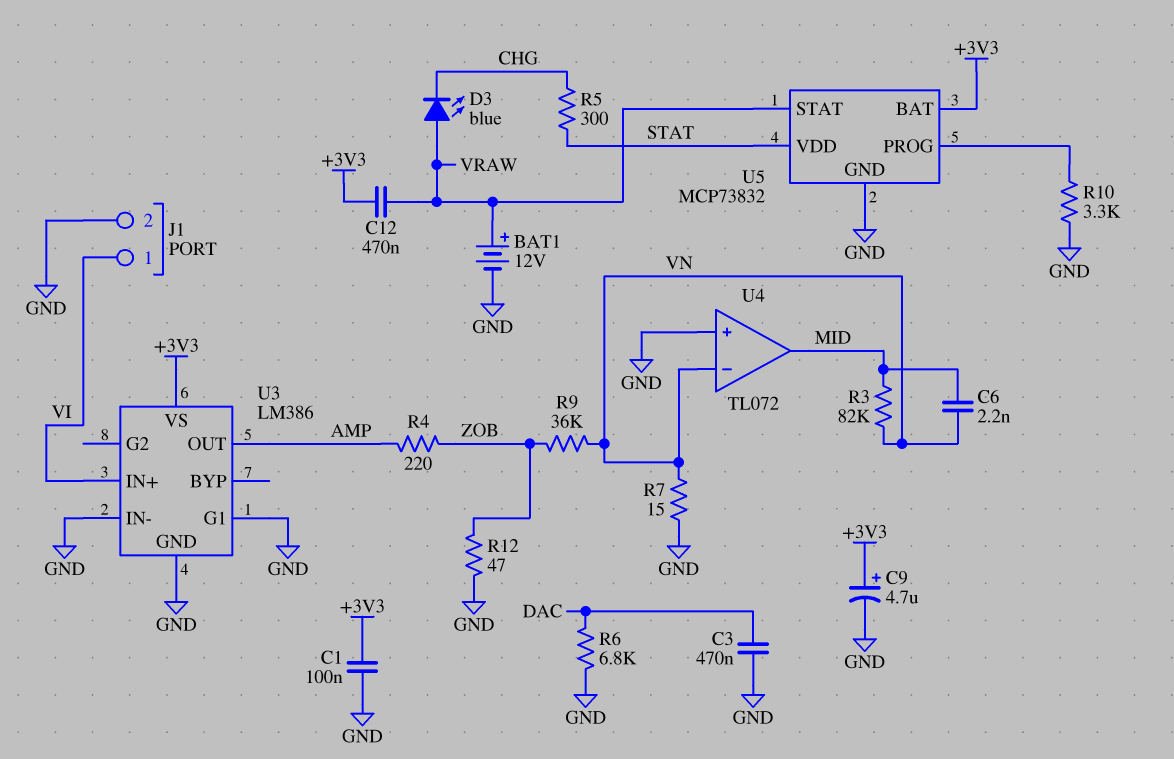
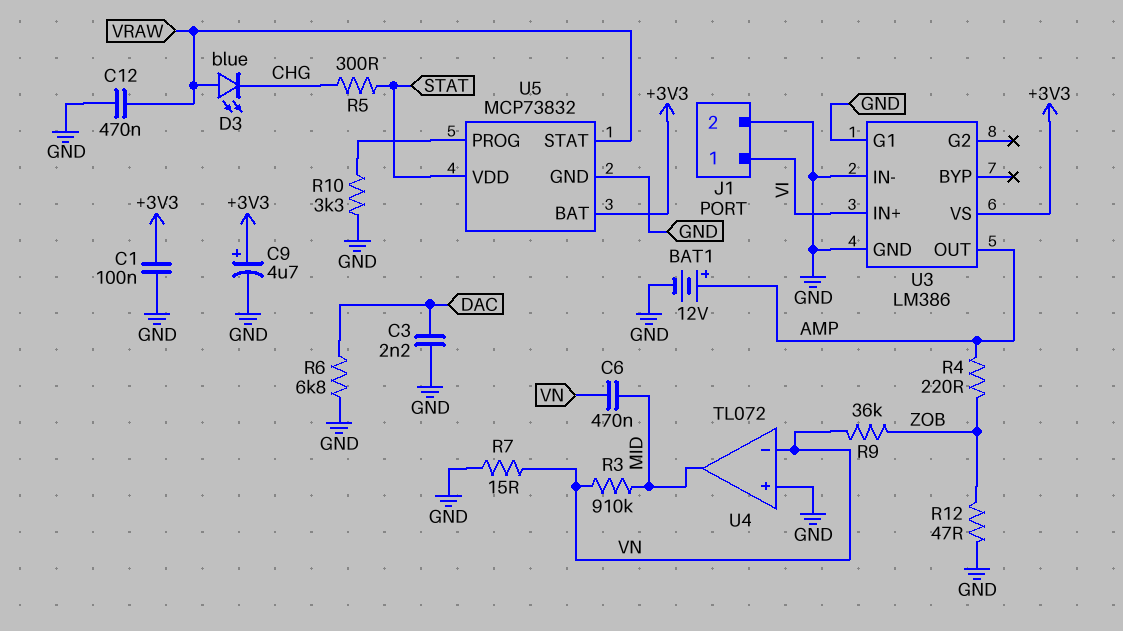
BAT1: 12V (plus VRAW, minus GND) -> 12V (plus AMP, minus GND)
C3: 470nF (DAC, GND) -> 2.2nF (DAC, GND)
C6: 2.2nF (MID, VN) -> 470nF (MID, VN)
C12: 470nF (+3V3, VRAW) -> 470nF (GND, VRAW)
R3: 82k (MID, VN) -> 910k (MID, VN)

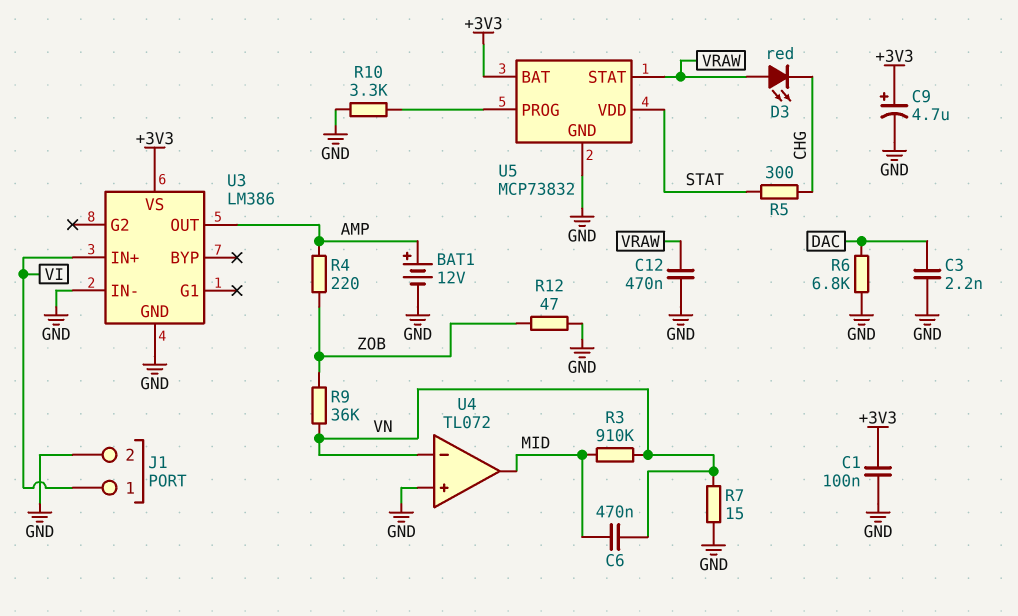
D3: LED blue (A VRAW, K CHG) -> LED red (A VRAW, K CHG)
U3 pin G1: GND -> none

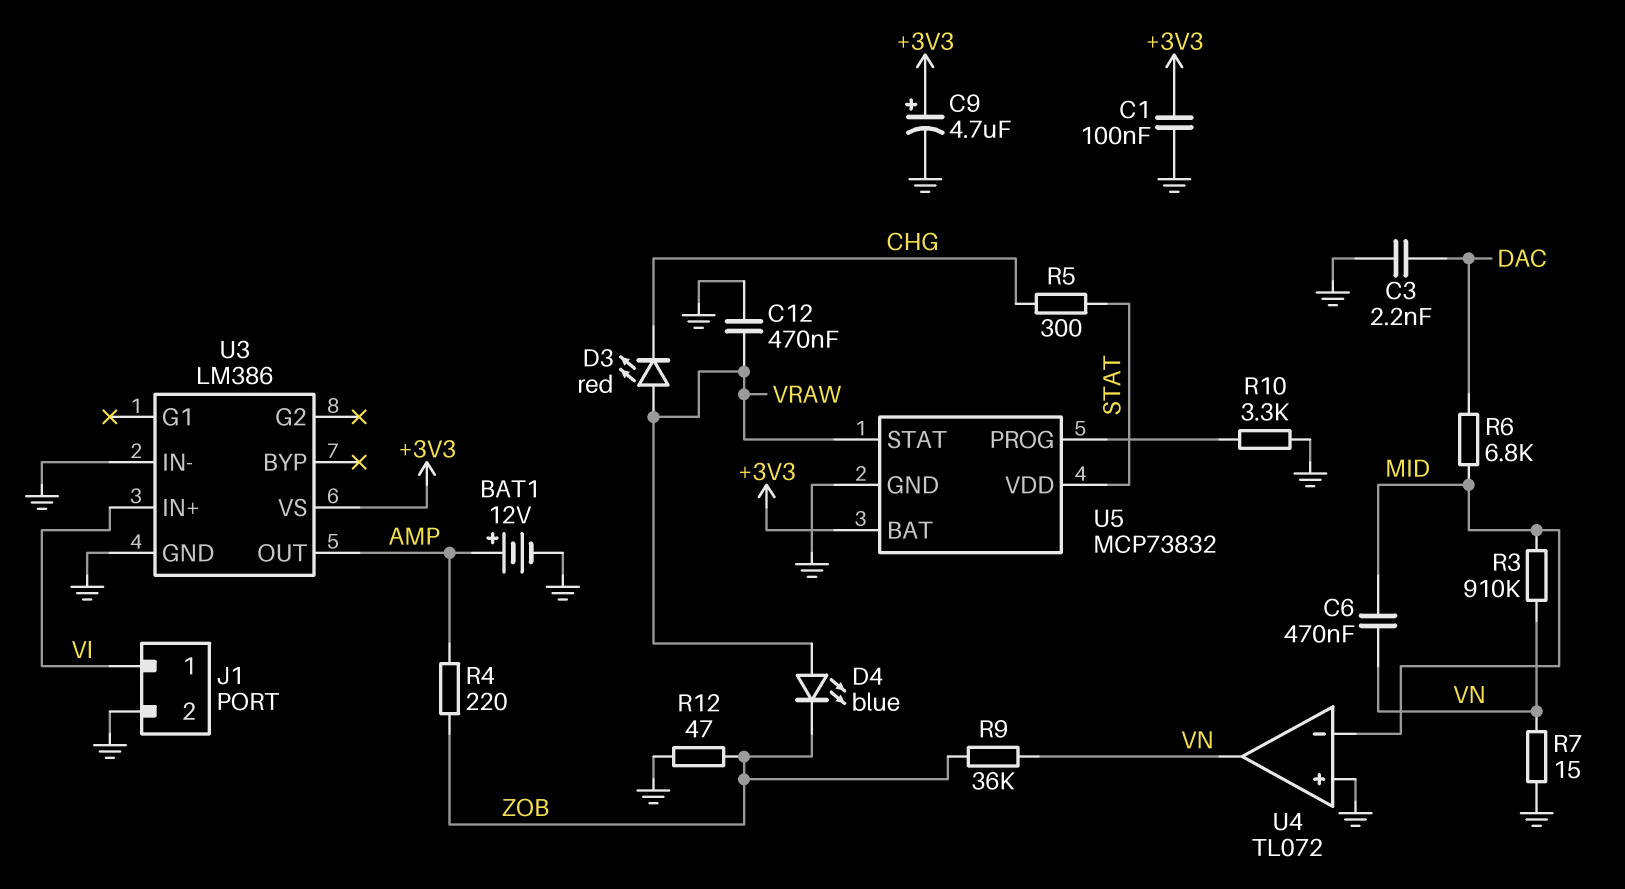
D4: none -> LED blue (A VRAW, K ZOB)
R6: 6.8k (DAC, GND) -> 6.8k (DAC, MID)
U4 pin in-: VN -> MID
U4 pin out: MID -> VN

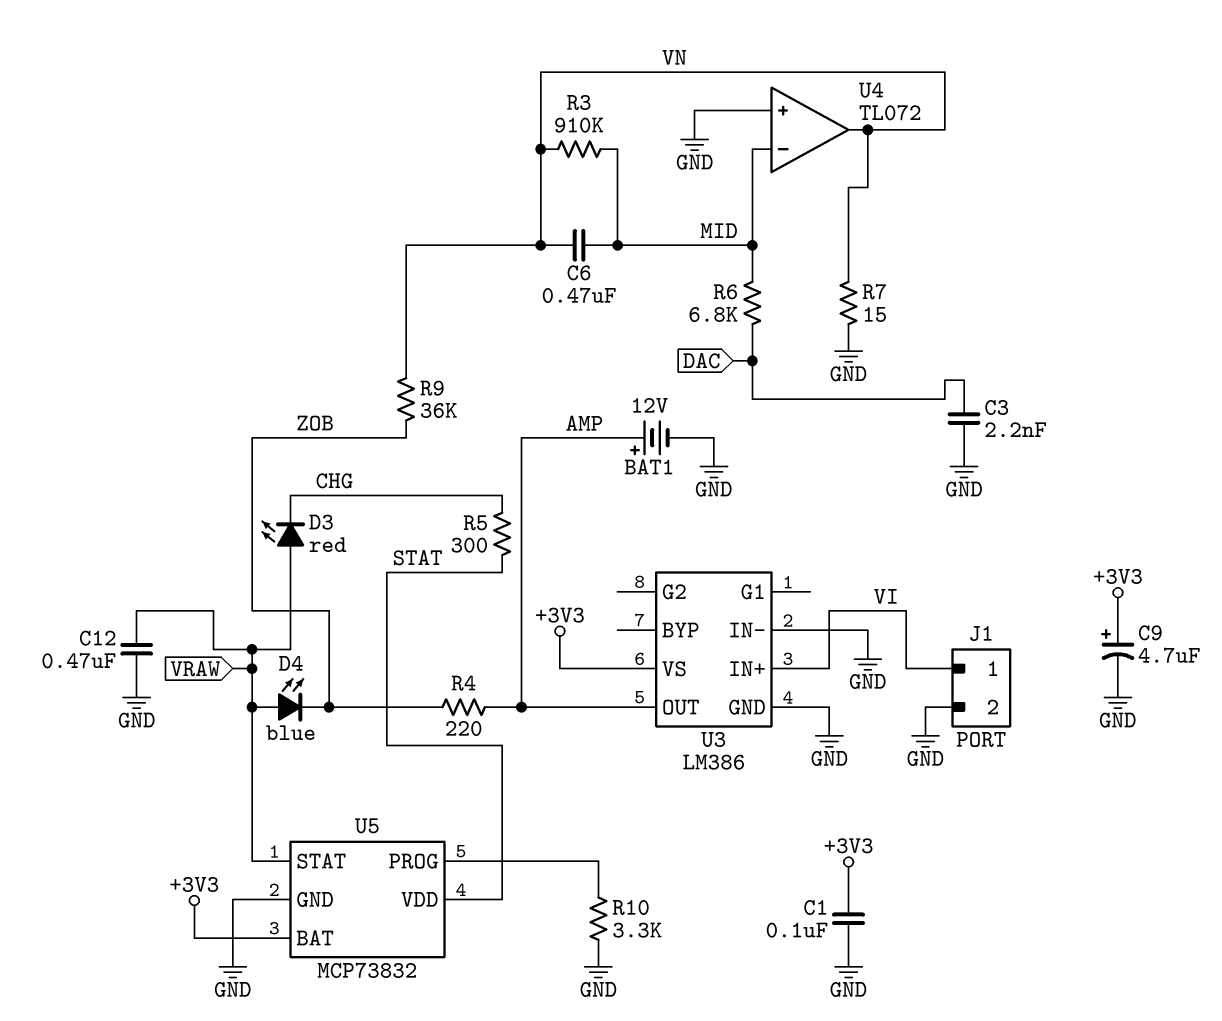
R12: 47 (GND, ZOB) -> none

